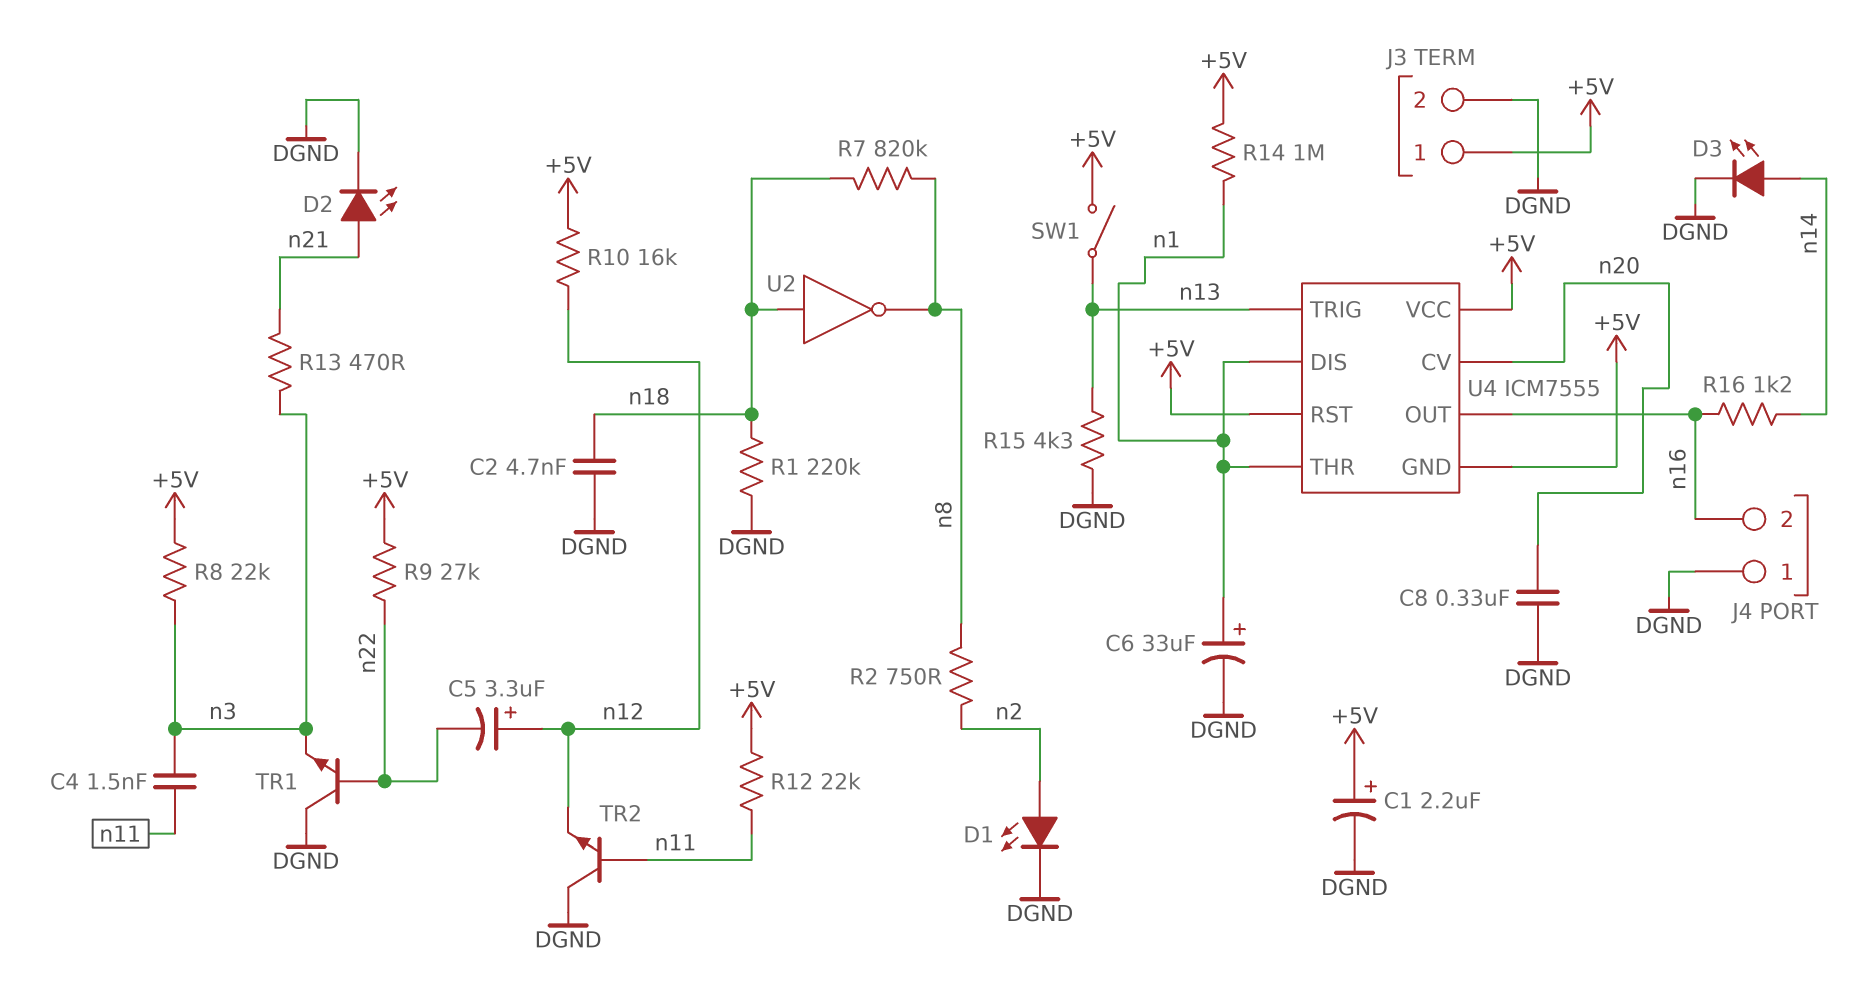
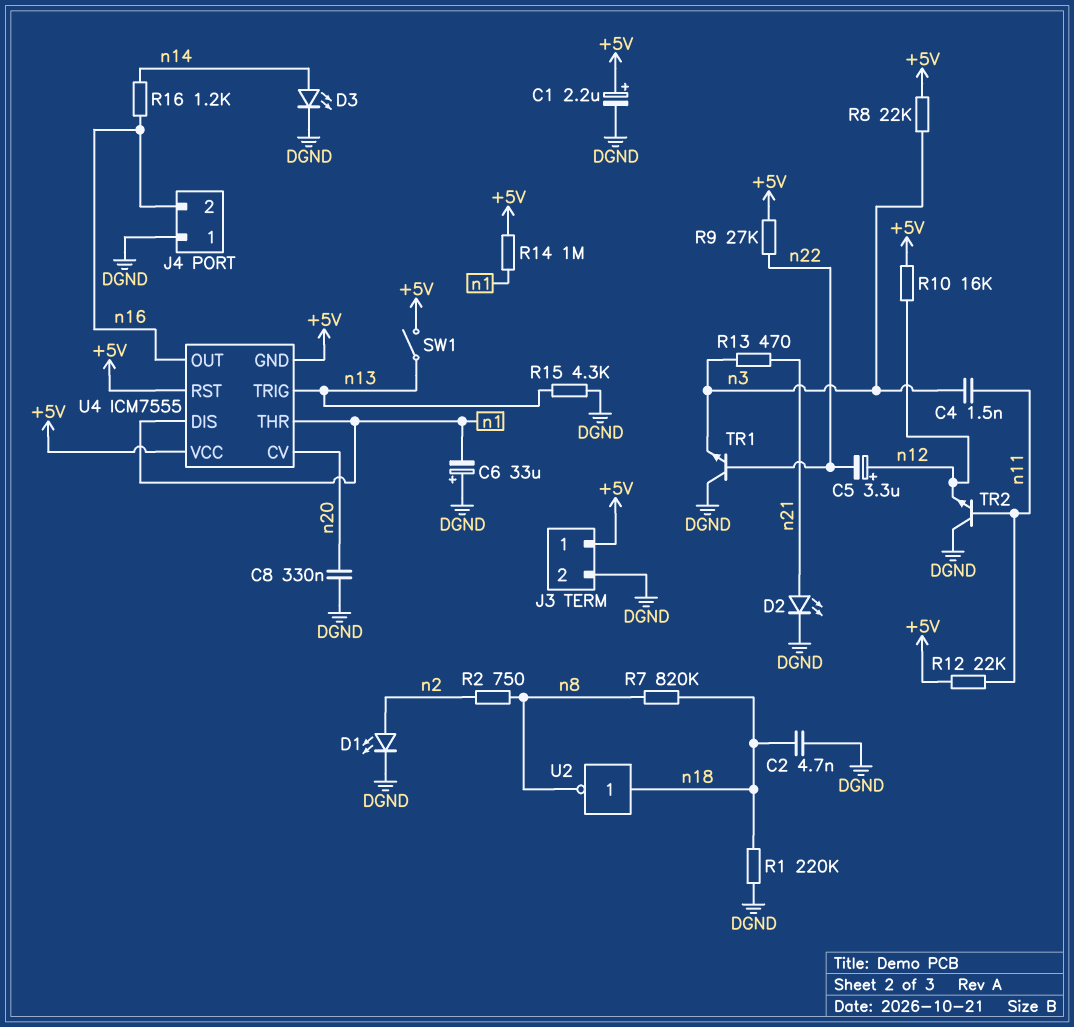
C6: 33uF (plus n1, minus DGND) -> 33uF (plus DGND, minus n1)

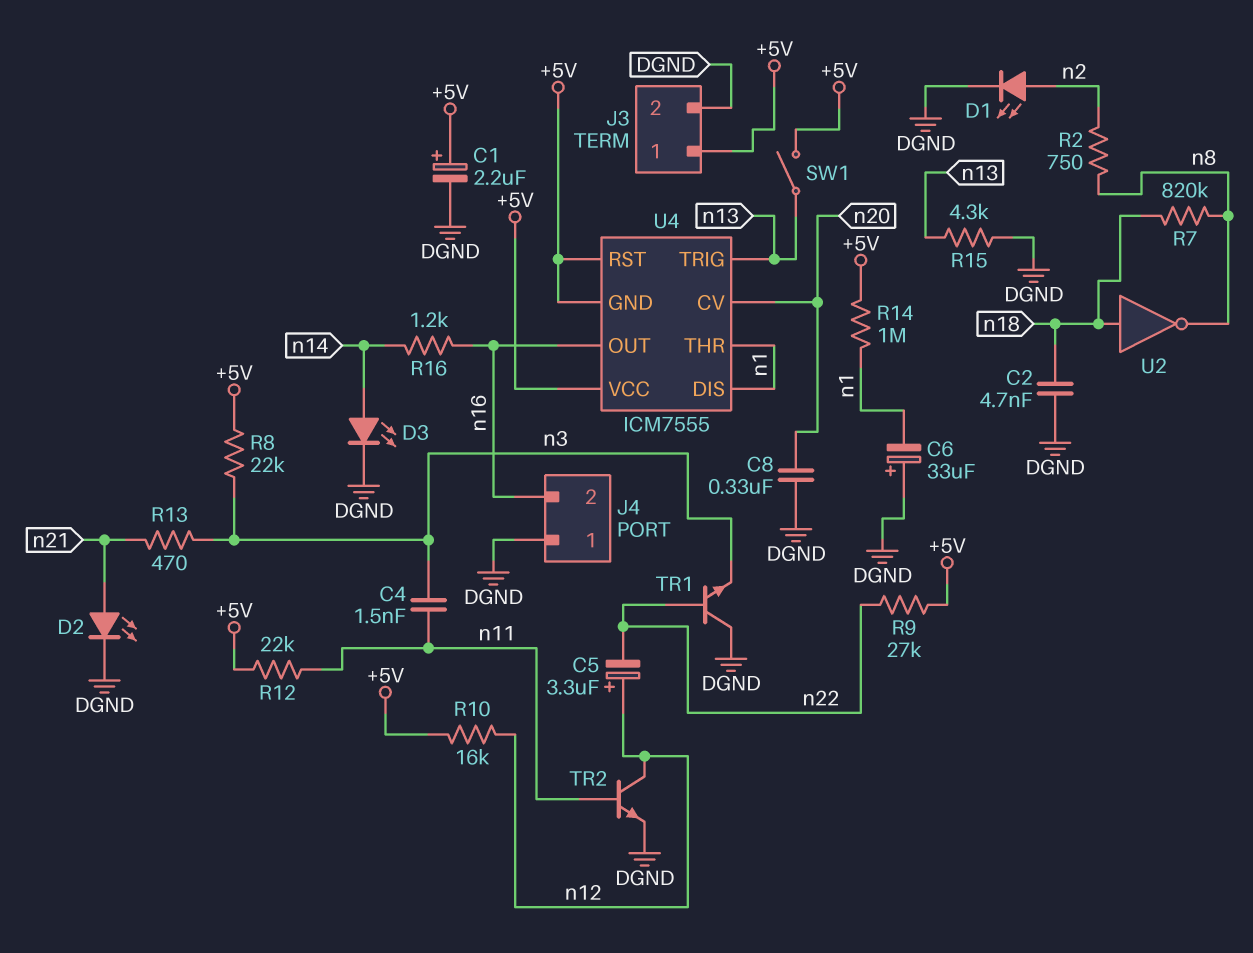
R1: 220k (DGND, n18) -> none
TR2: NPN (B n11, C DGND, E n12) -> NPN (B n11, C n12, E DGND)

